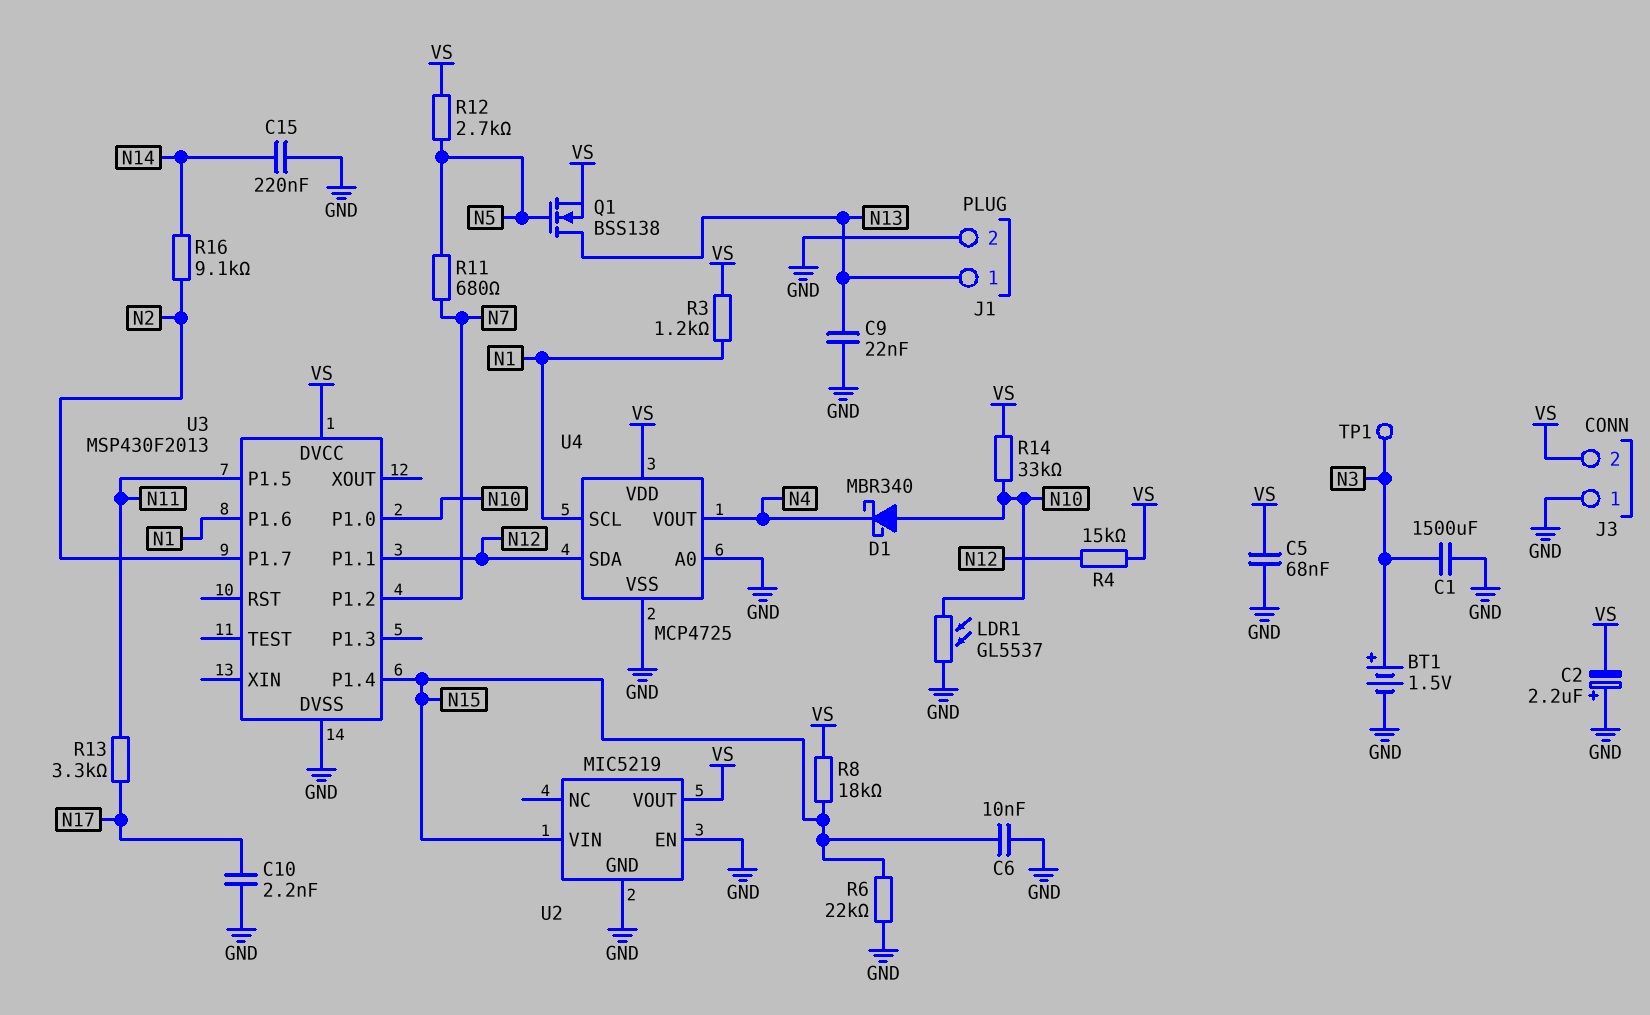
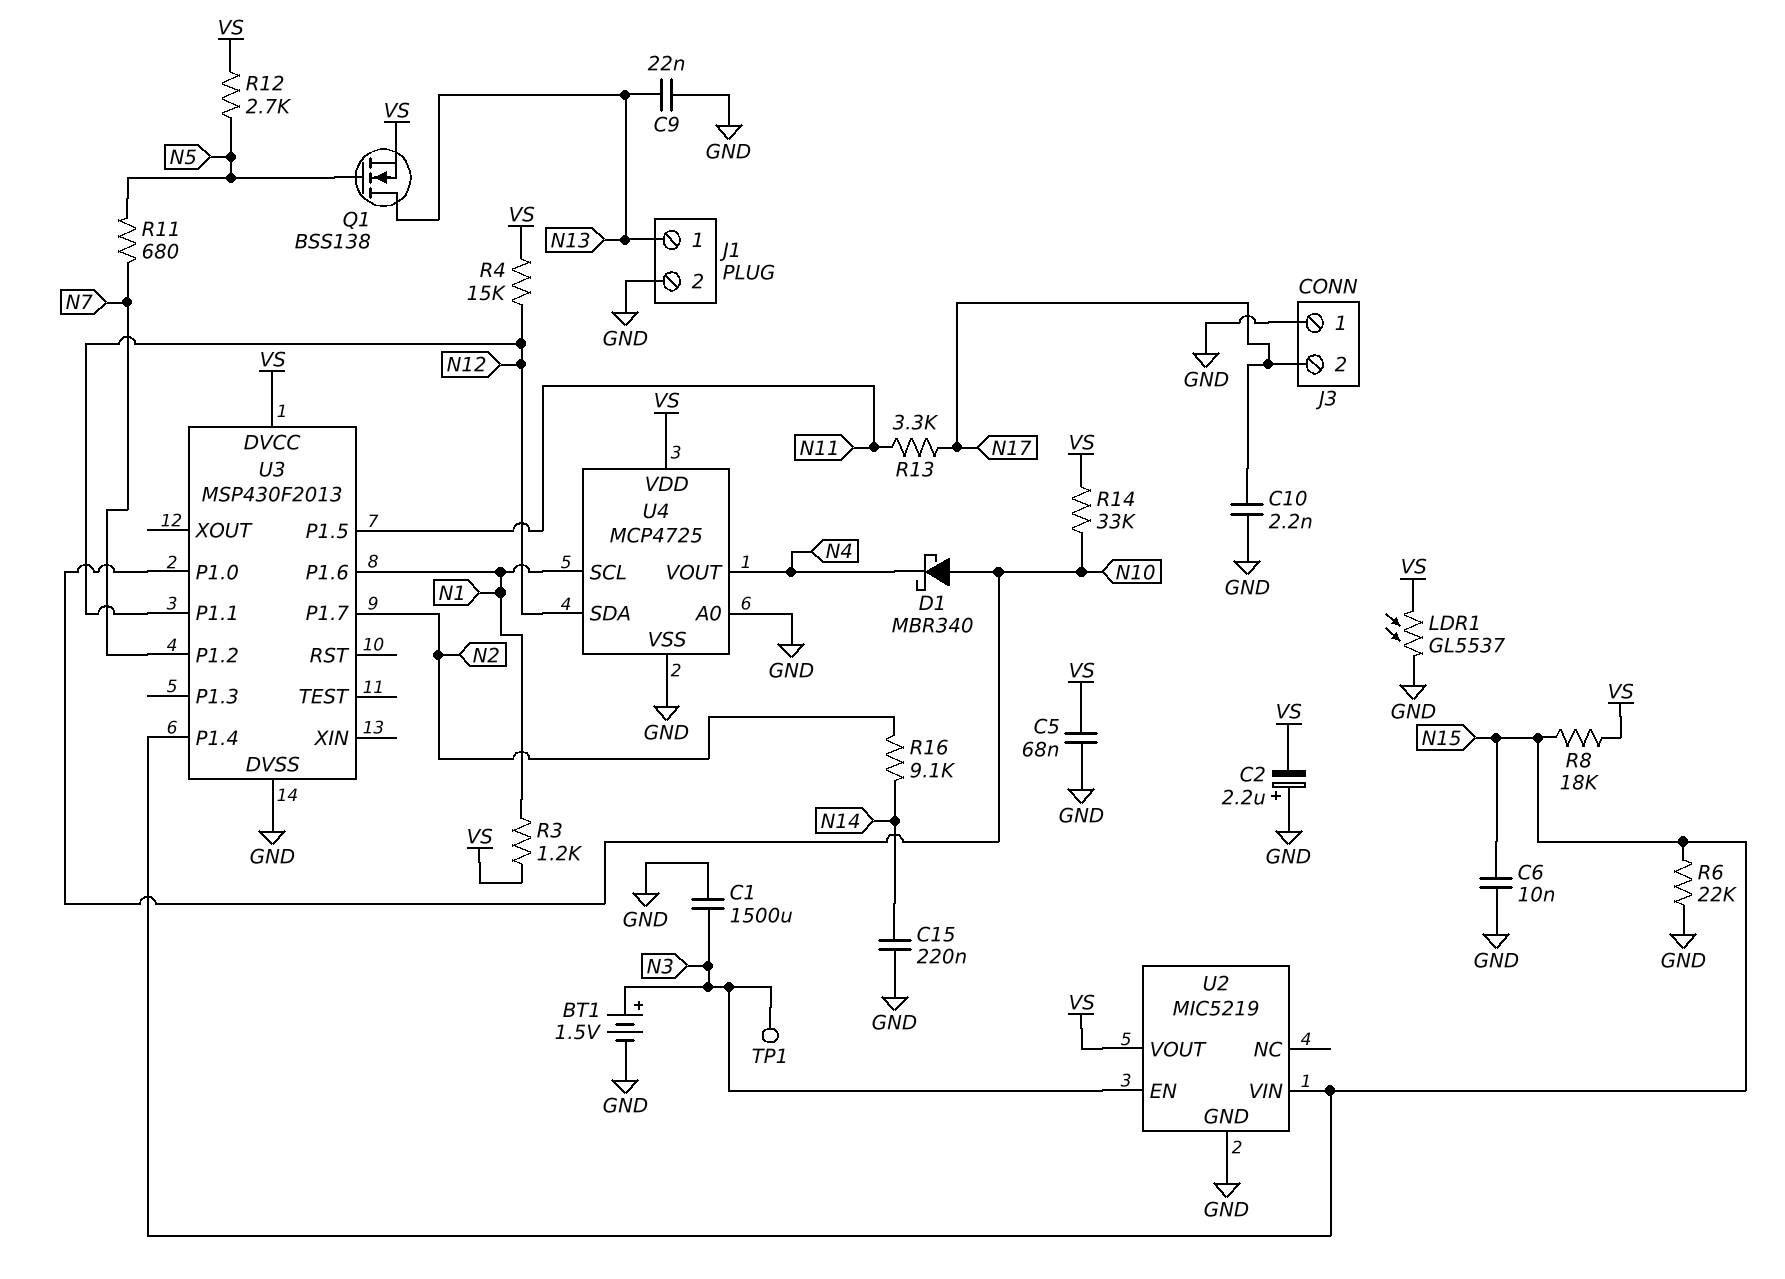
J3 pin 2: VS -> N17
LDR1: GL5537 (GND, N10) -> GL5537 (GND, VS)
U2 pin EN: GND -> N3

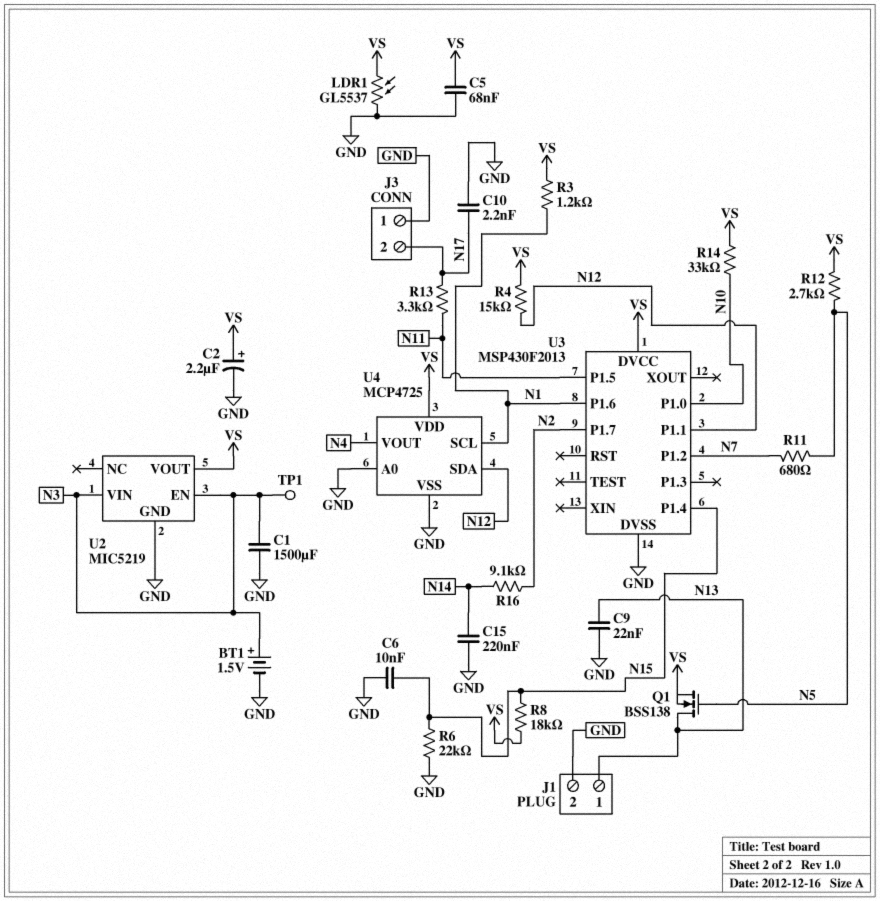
C2: 2.2uF (plus GND, minus VS) -> 2.2uF (plus VS, minus GND)
D1: schottky MBR340 (A N10, K N4) -> none
U2 pin VIN: N15 -> N3

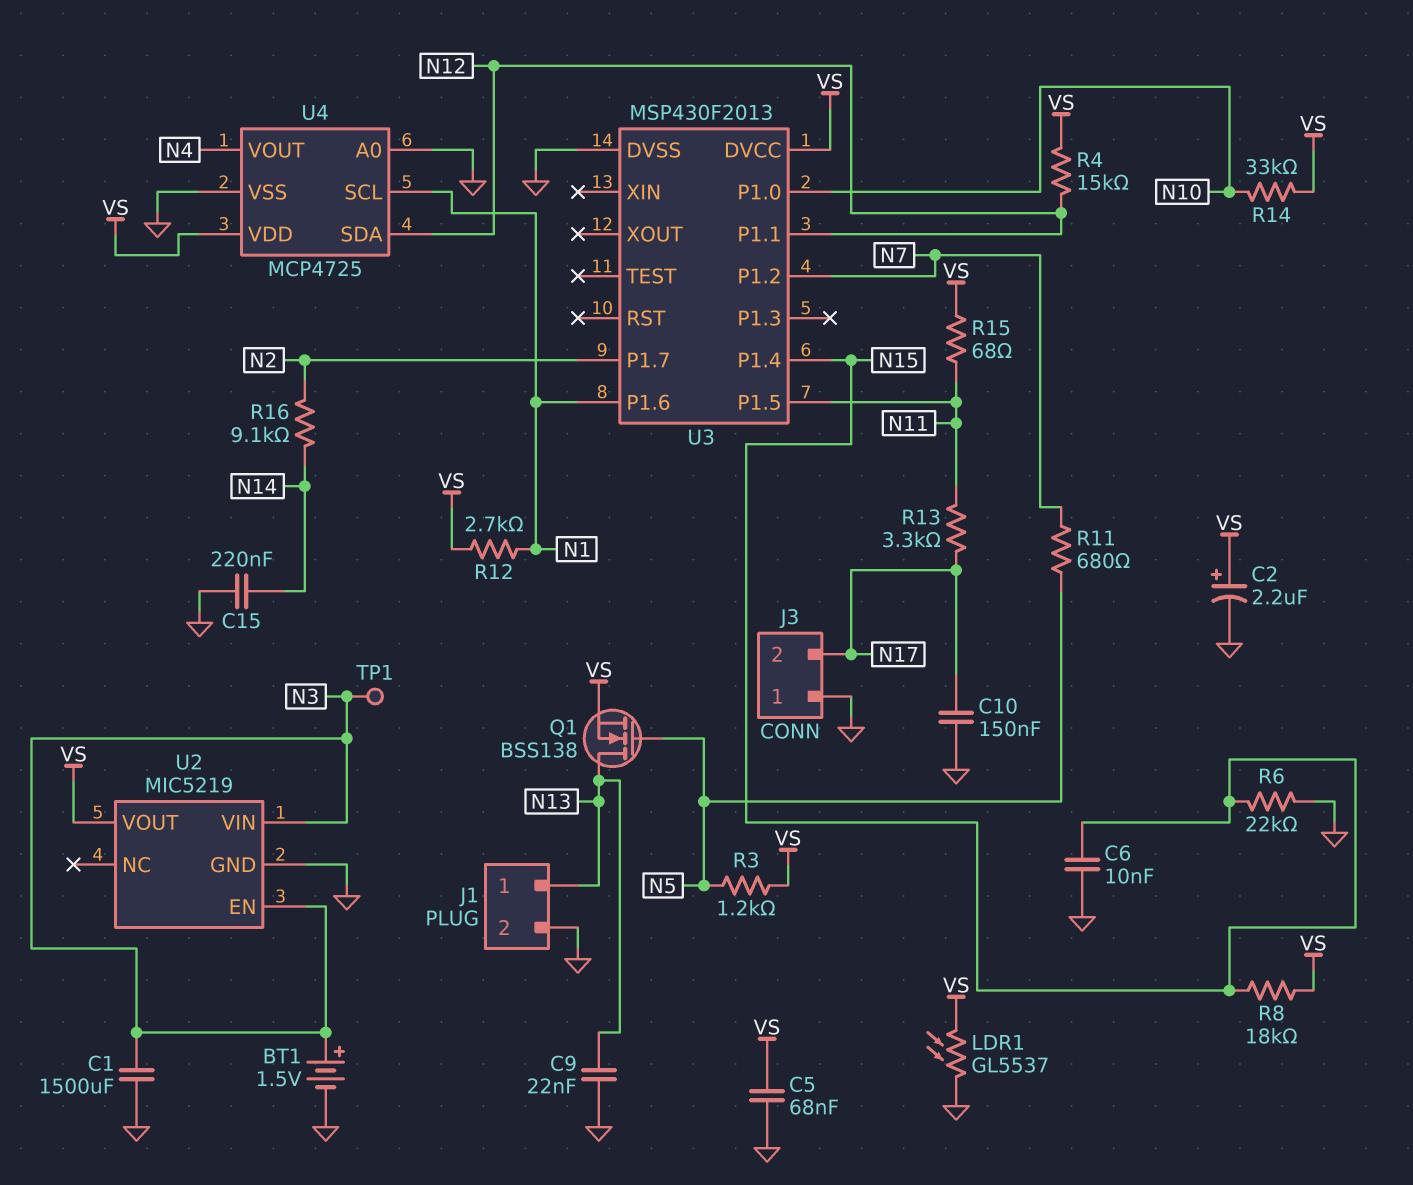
C10: 2.2nF (GND, N17) -> 150nF (GND, N17)
R3: 1.2k (N1, VS) -> 1.2k (N5, VS)
R12: 2.7k (N5, VS) -> 2.7k (N1, VS)
R15: none -> 68 (N11, VS)

